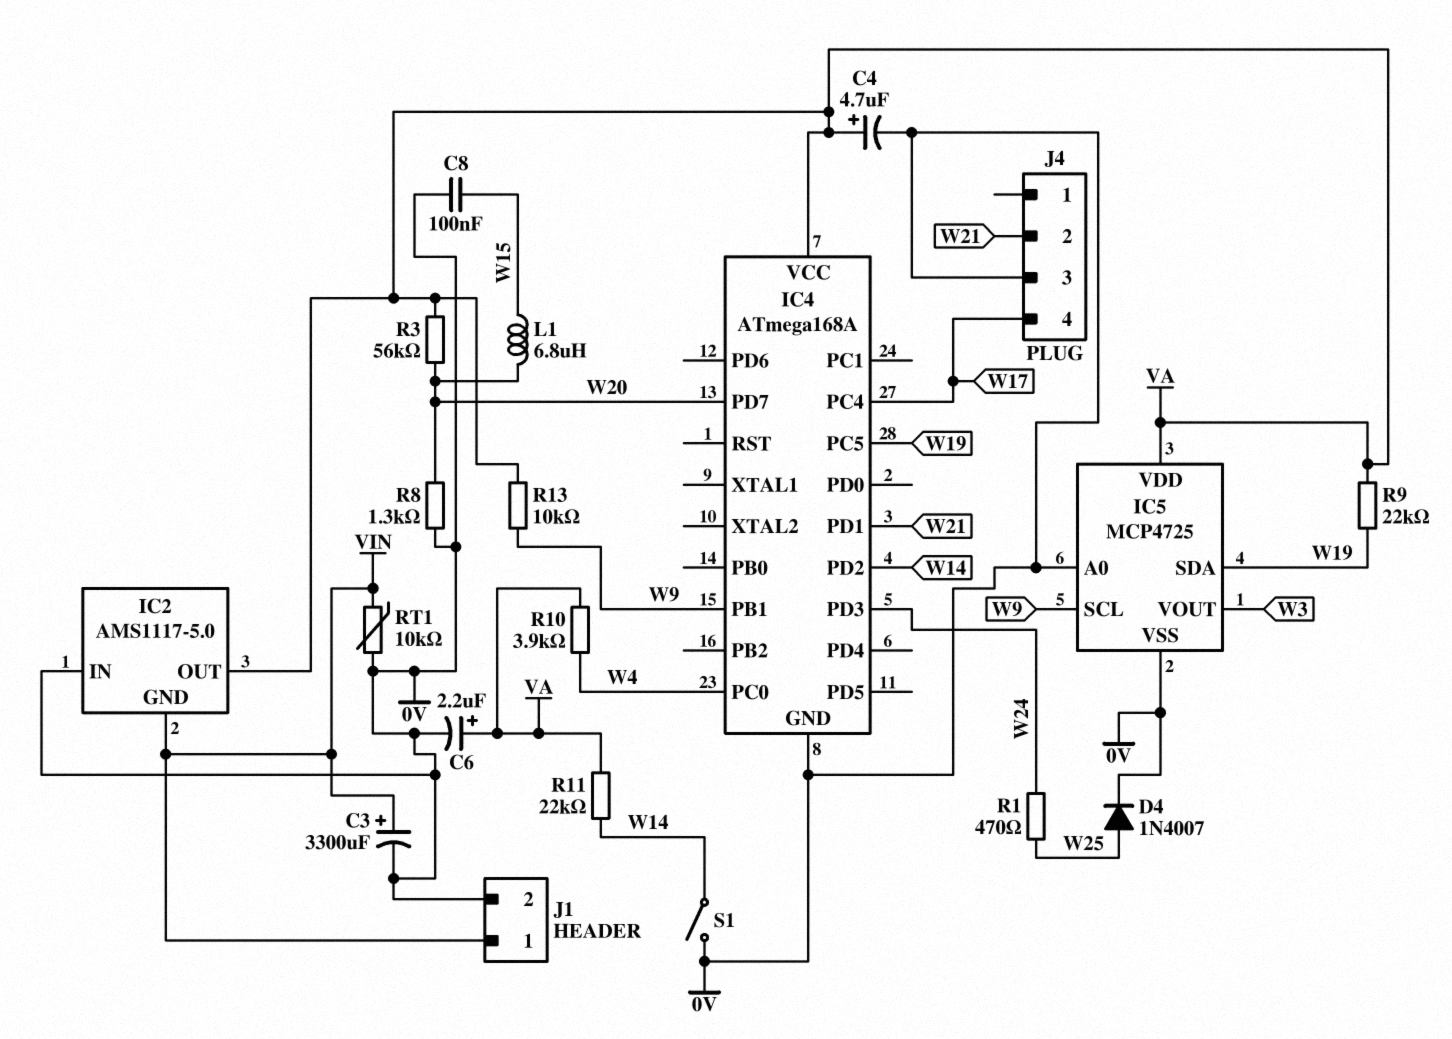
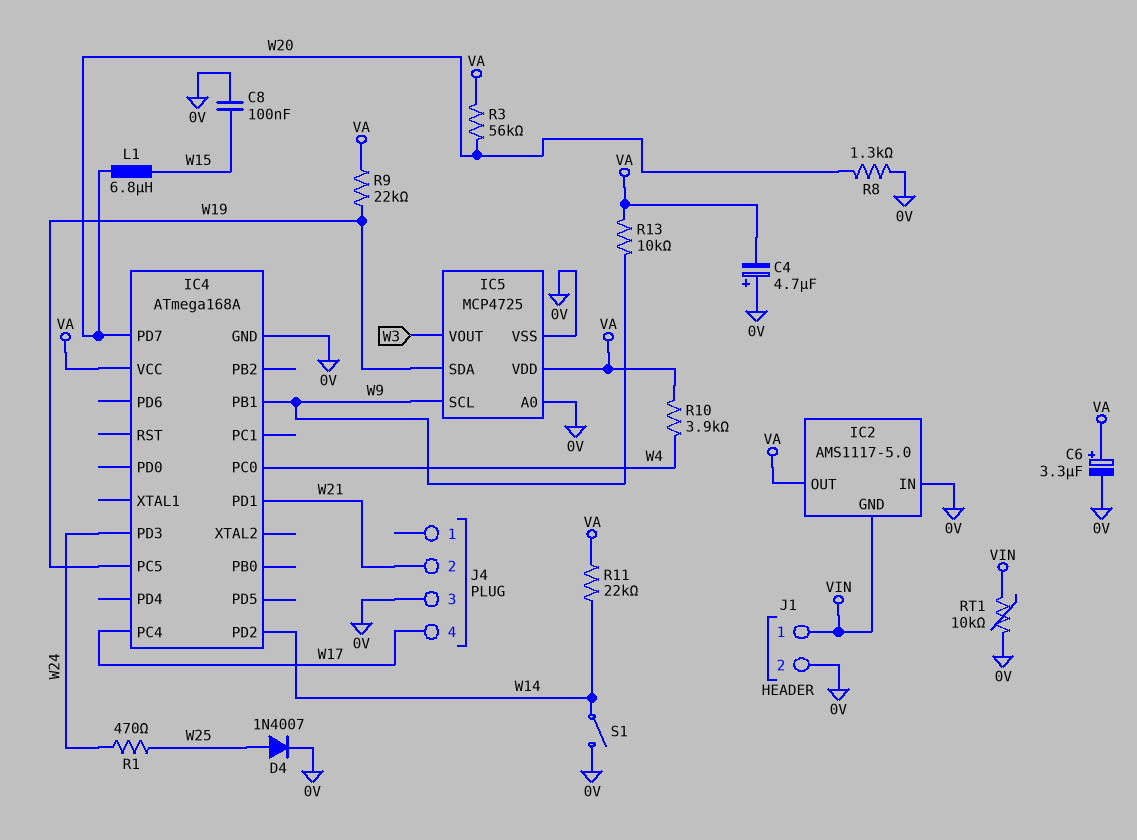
C3: 3300uF (plus VIN, minus 0V) -> none
C4: 4.7uF (plus VA, minus 0V) -> 4.7uF (plus 0V, minus VA)
C6: 2.2uF (plus VA, minus 0V) -> 3.3uF (plus VA, minus 0V)

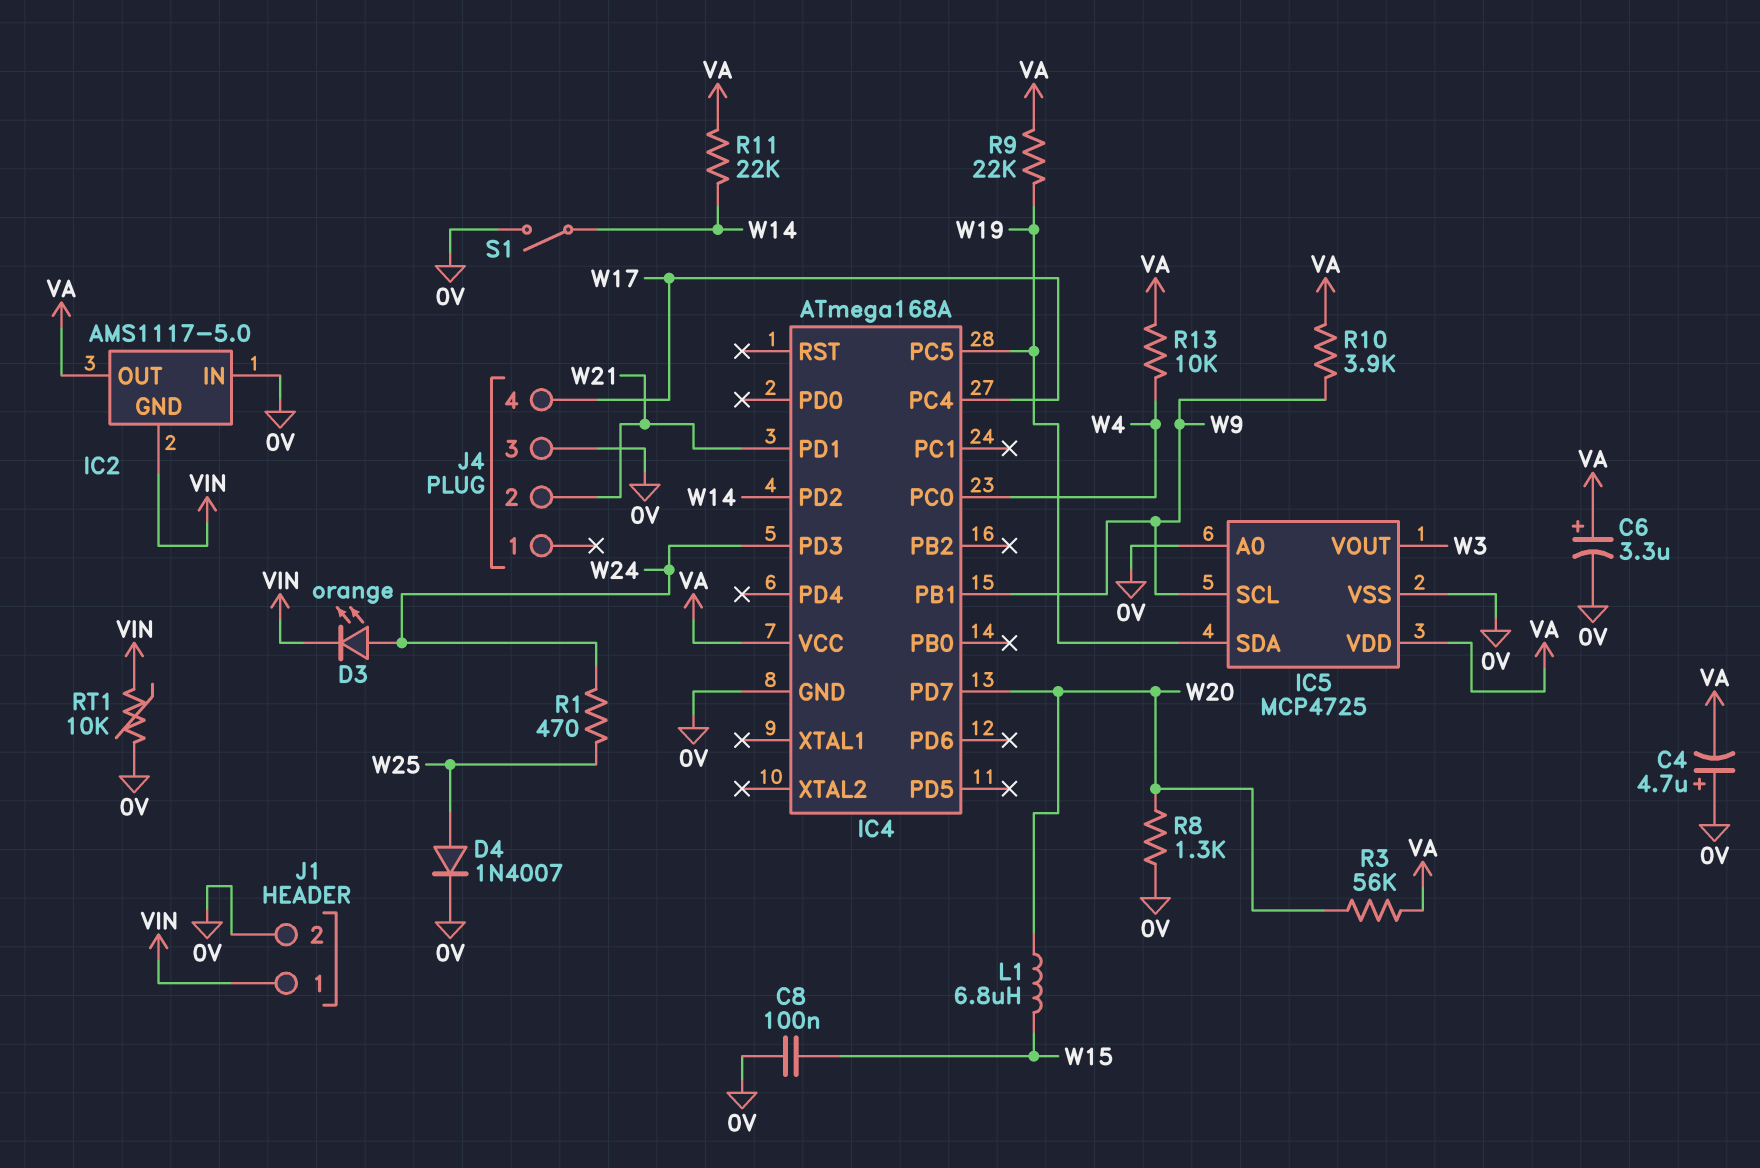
D3: none -> LED orange (A W24, K VIN)
R10: 3.9k (VA, W4) -> 3.9k (VA, W9)
R13: 10k (VA, W9) -> 10k (VA, W4)

